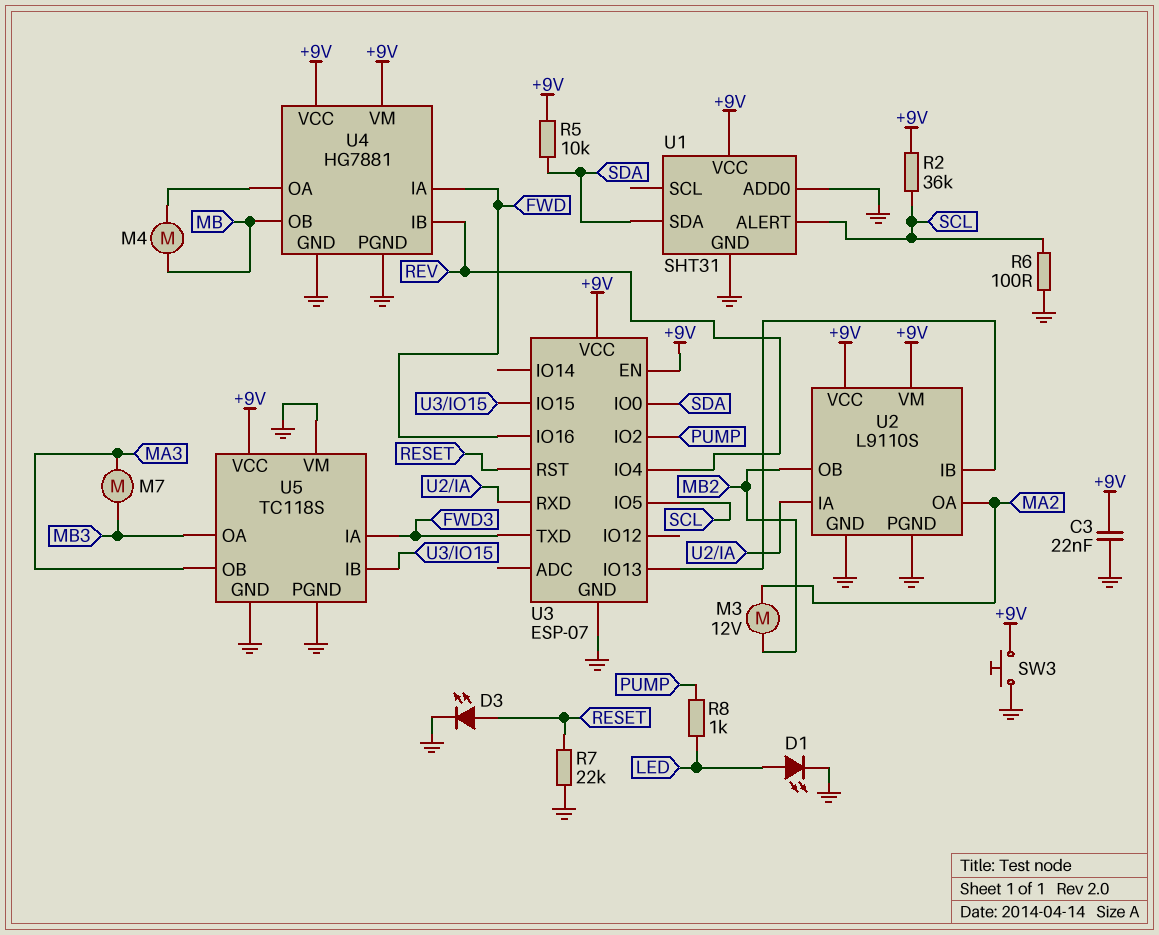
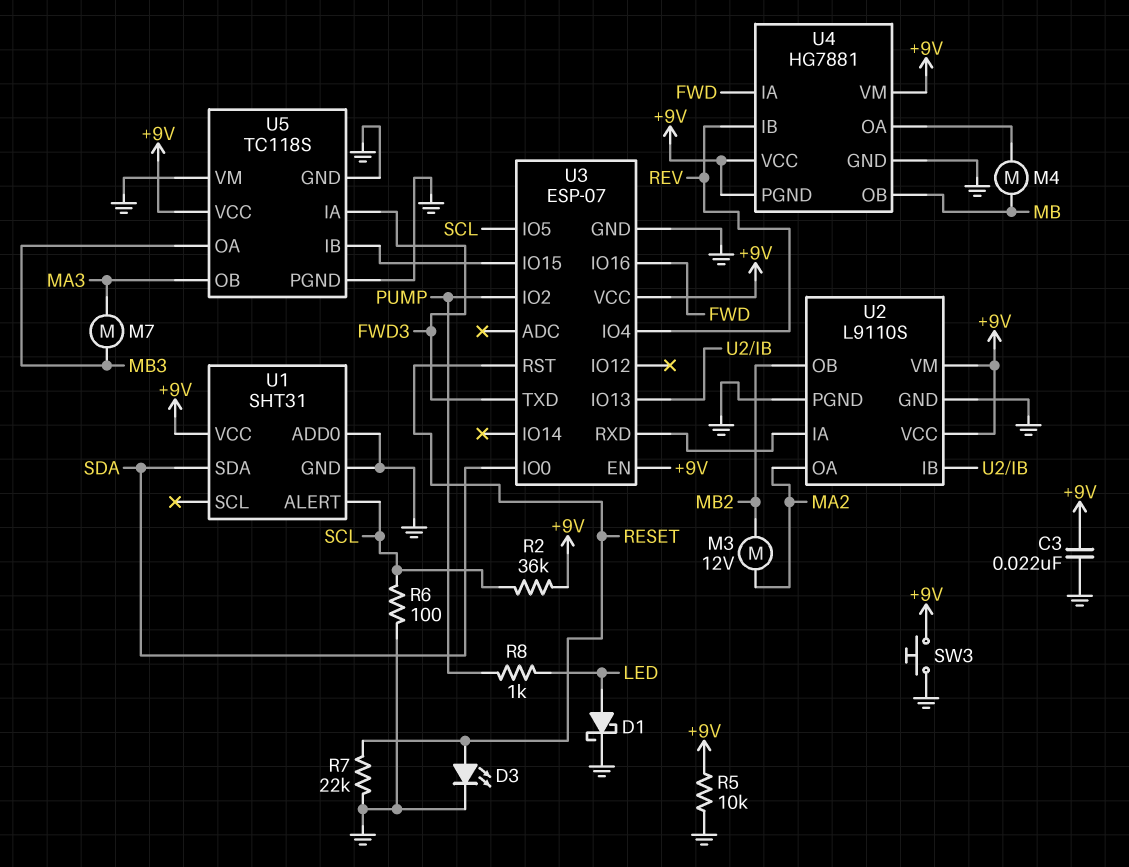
D1: LED (A LED, K GND) -> schottky (A LED, K GND)
R5: 10k (+9V, SDA) -> 10k (+9V, GND)
U4 pin PGND: GND -> +9V

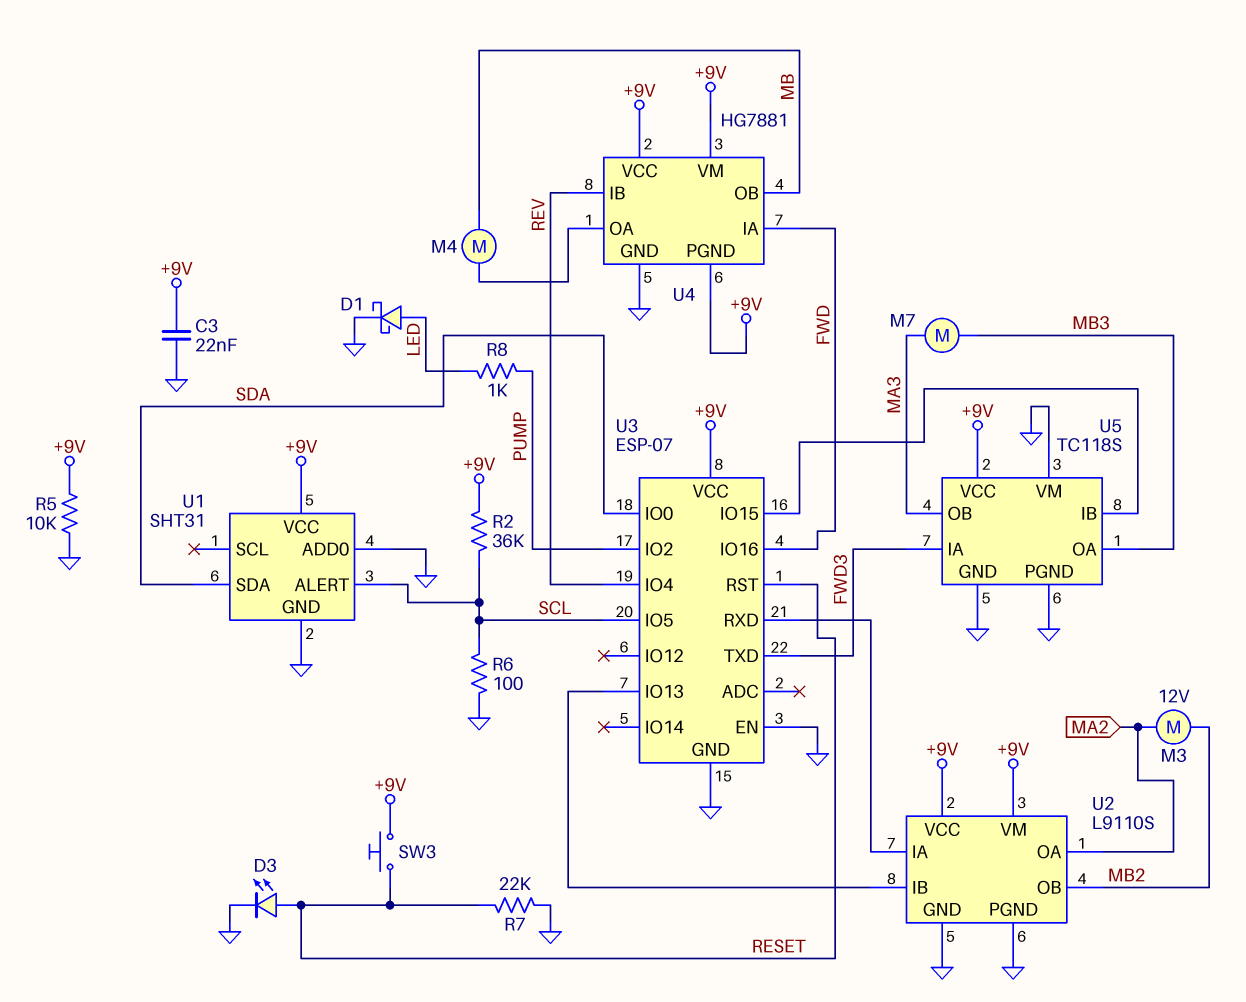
SW3: button (+9V, GND) -> button (+9V, RESET)
U3 pin EN: +9V -> GND

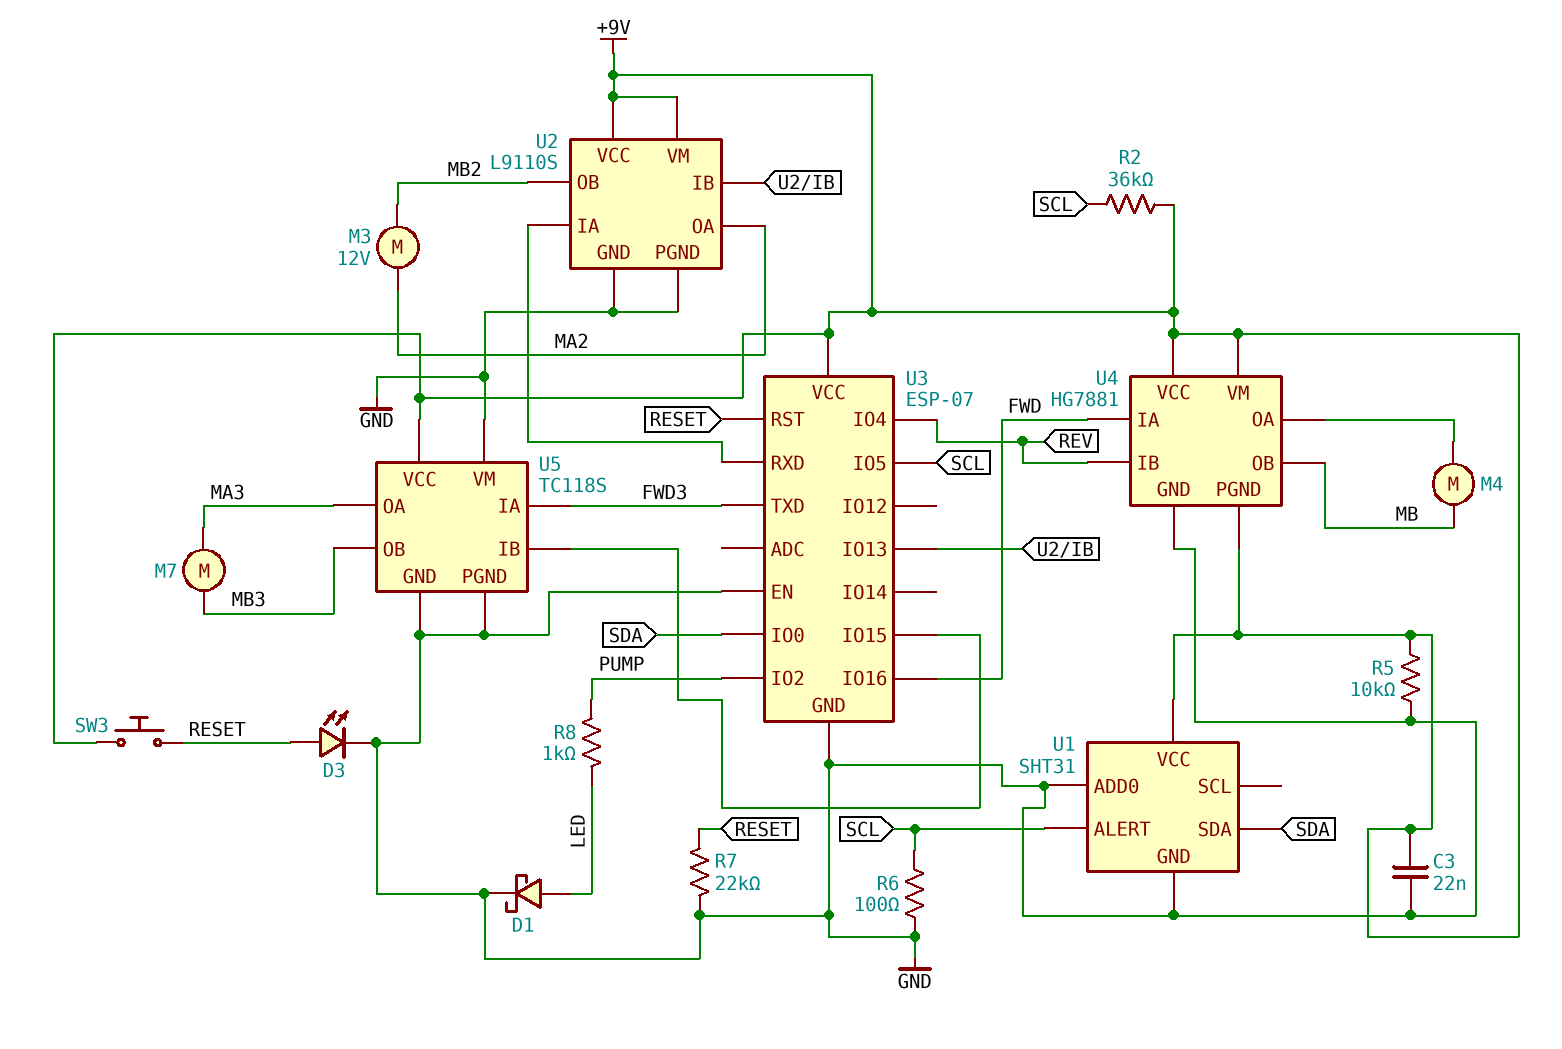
U5 pin OA: MB3 -> MA3
U5 pin OB: MA3 -> MB3

